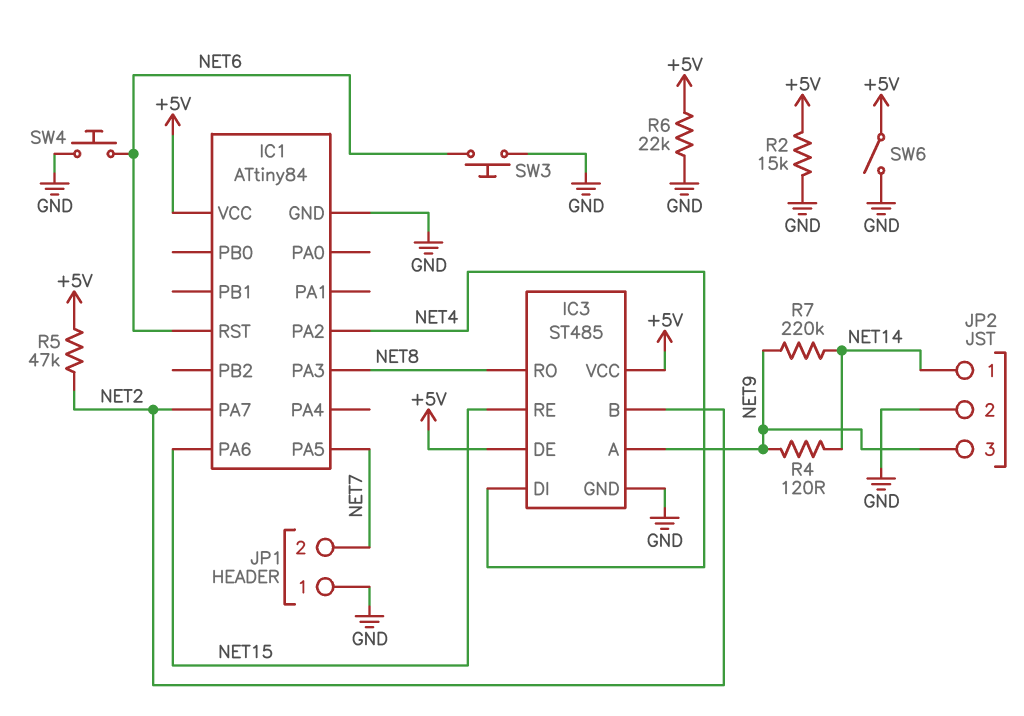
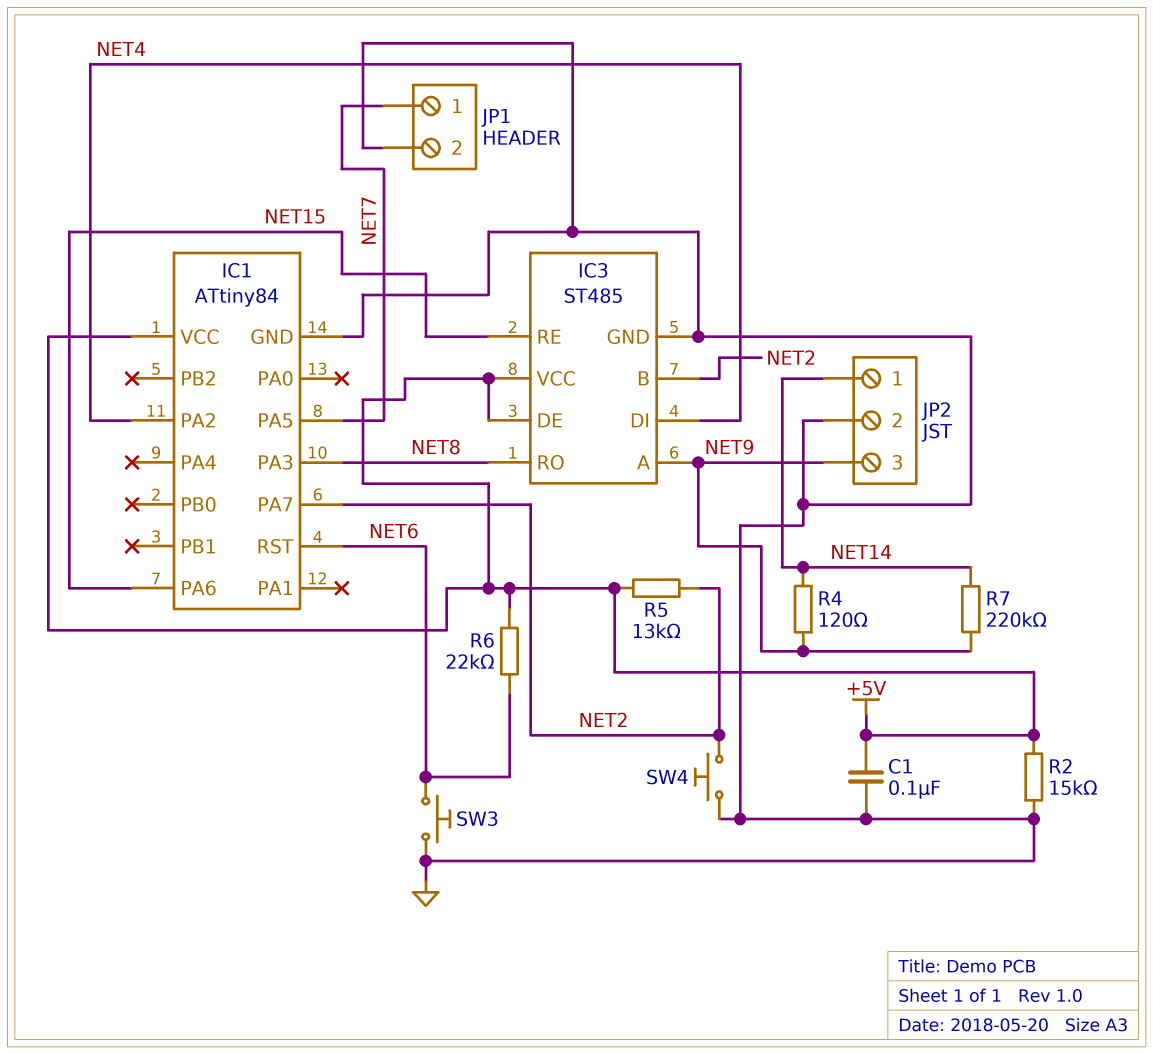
C1: none -> 100nF (+5V, GND)
JP1 pin 1: GND -> NET7
JP1 pin 2: NET7 -> GND
R5: 47k (+5V, NET2) -> 13k (+5V, NET2)
R6: 22k (+5V, GND) -> 22k (+5V, NET6)
SW4: button (GND, NET6) -> button (GND, NET2)
SW6: switch (+5V, GND) -> none

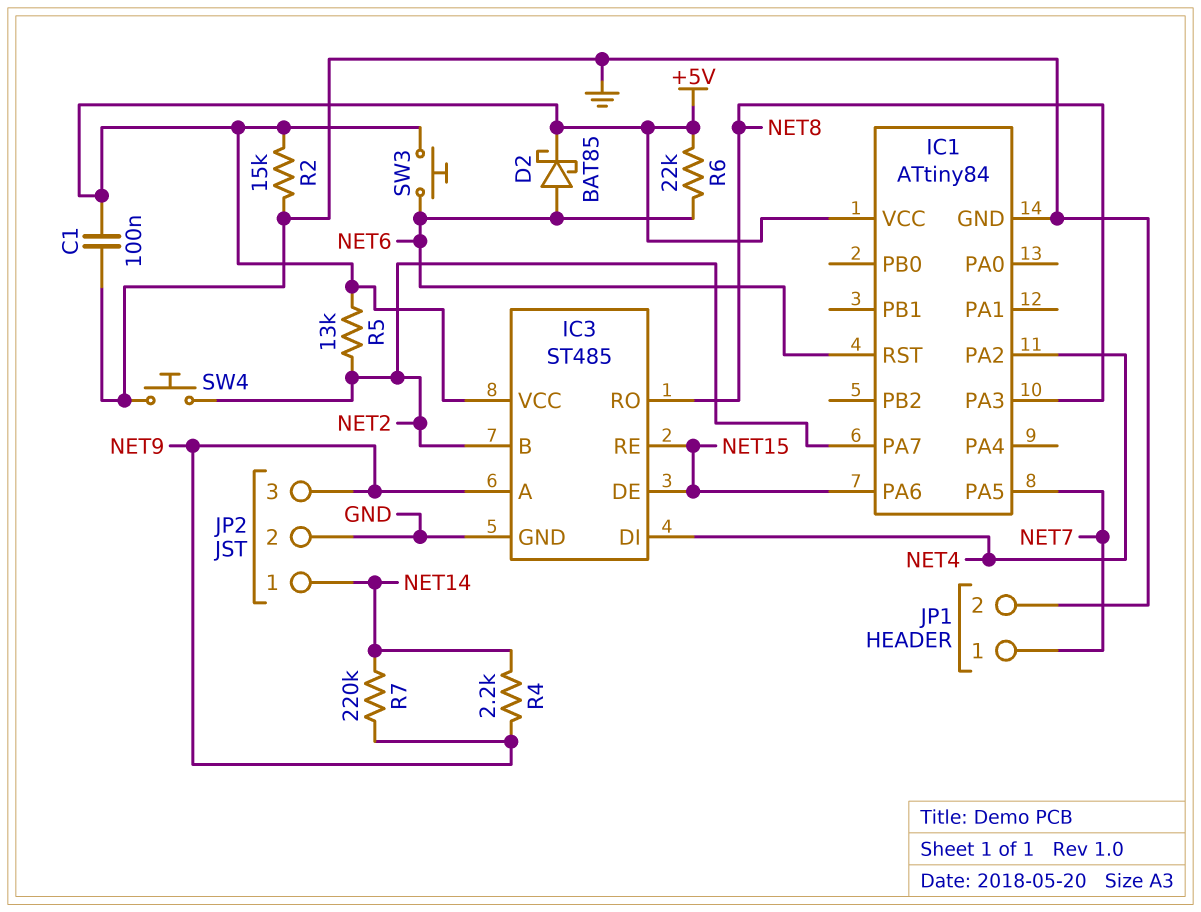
D2: none -> schottky BAT85 (A NET6, K +5V)
IC3 pin DE: +5V -> NET15
R4: 120 (NET9, NET14) -> 2.2k (NET9, NET14)
SW3: button (GND, NET6) -> button (+5V, NET6)

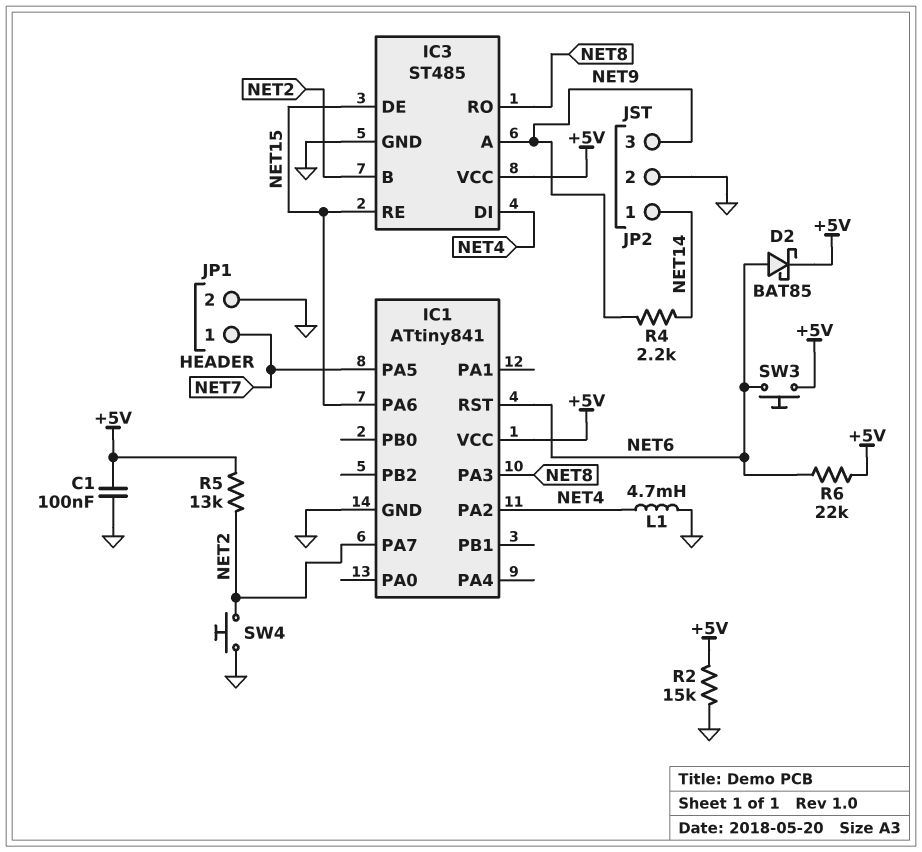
IC1: ATtiny84 -> ATtiny841
L1: none -> 4.7mH (GND, NET4)
R7: 220k (NET9, NET14) -> none

